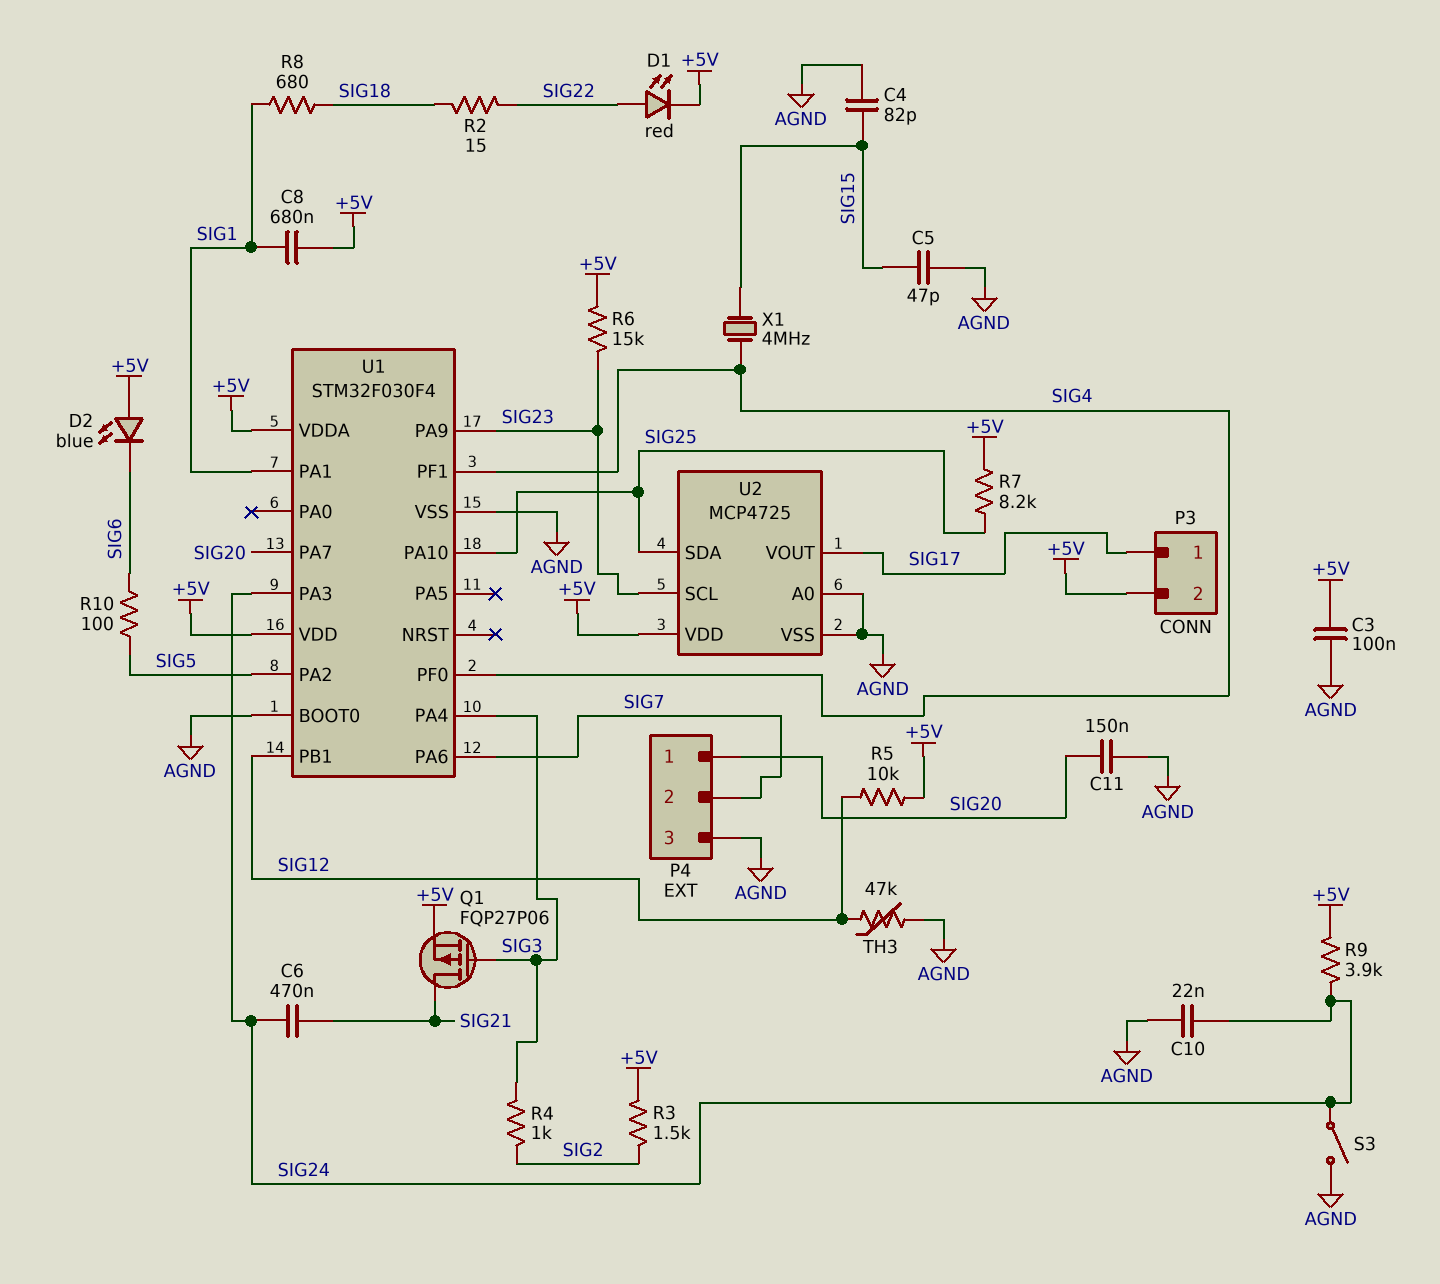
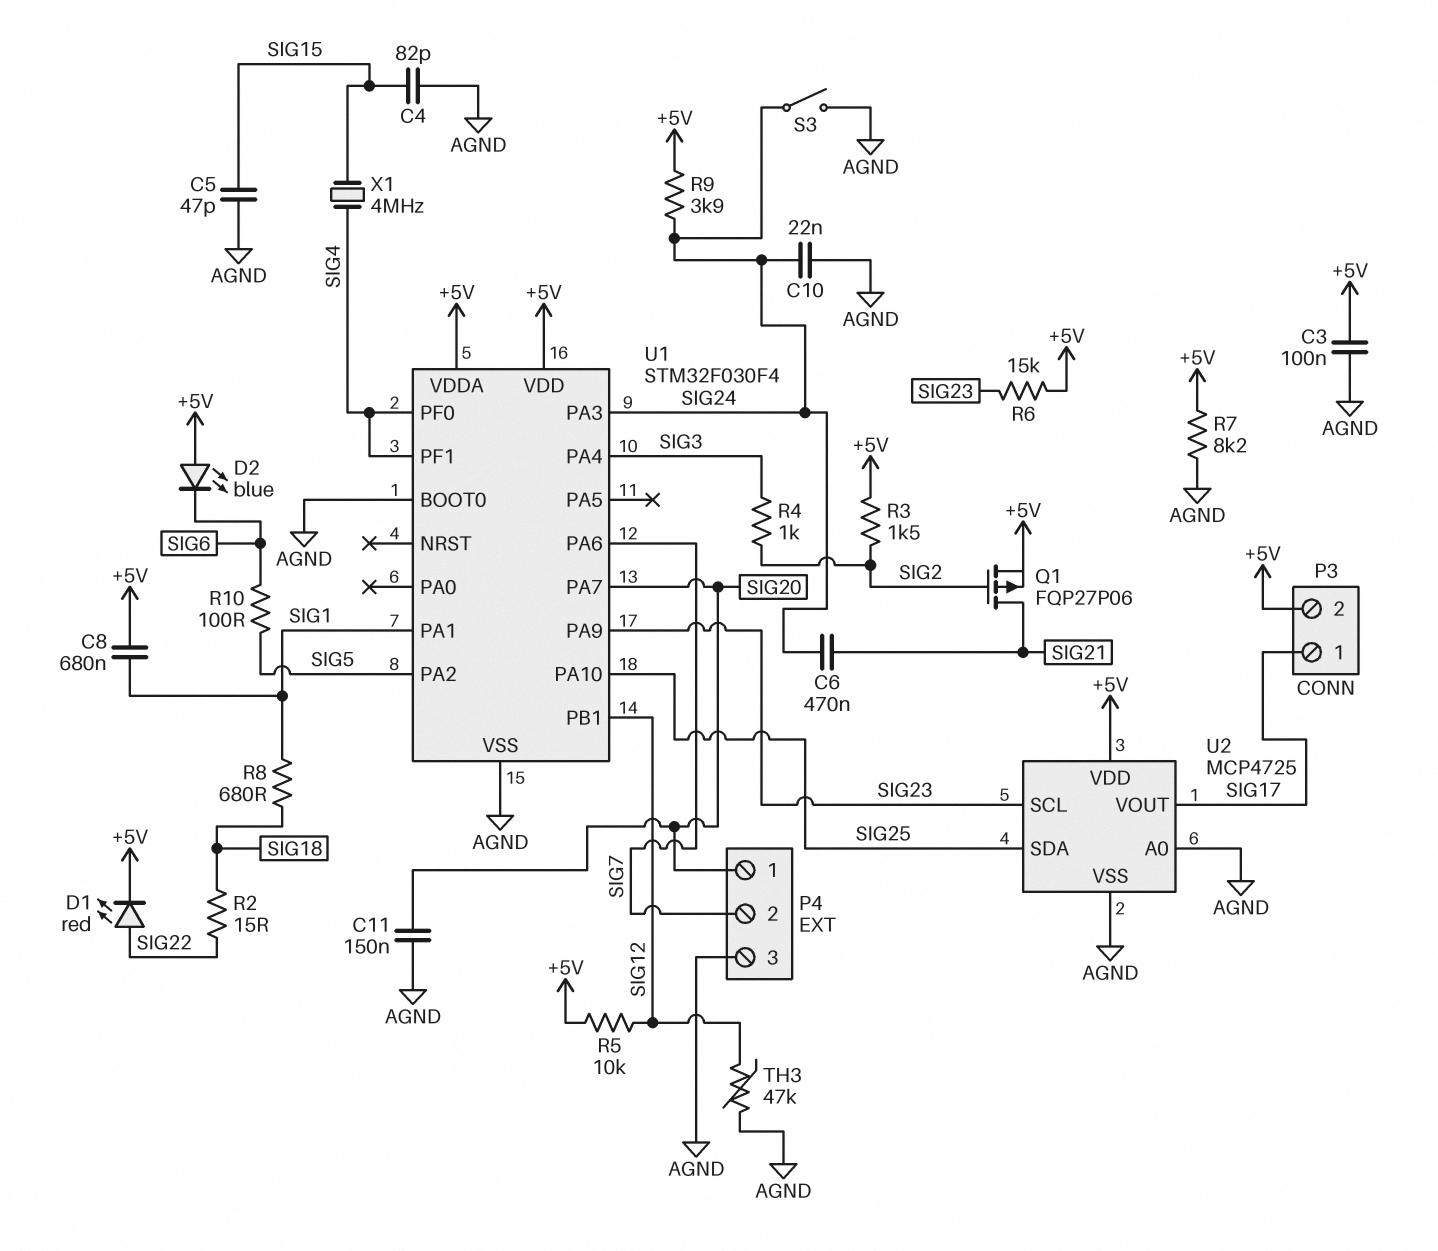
Q1: PMOS FQP27P06 (G SIG3, D SIG21, S +5V) -> PMOS FQP27P06 (G SIG2, D SIG21, S +5V)
R7: 8.2k (+5V, SIG25) -> 8.2k (+5V, AGND)

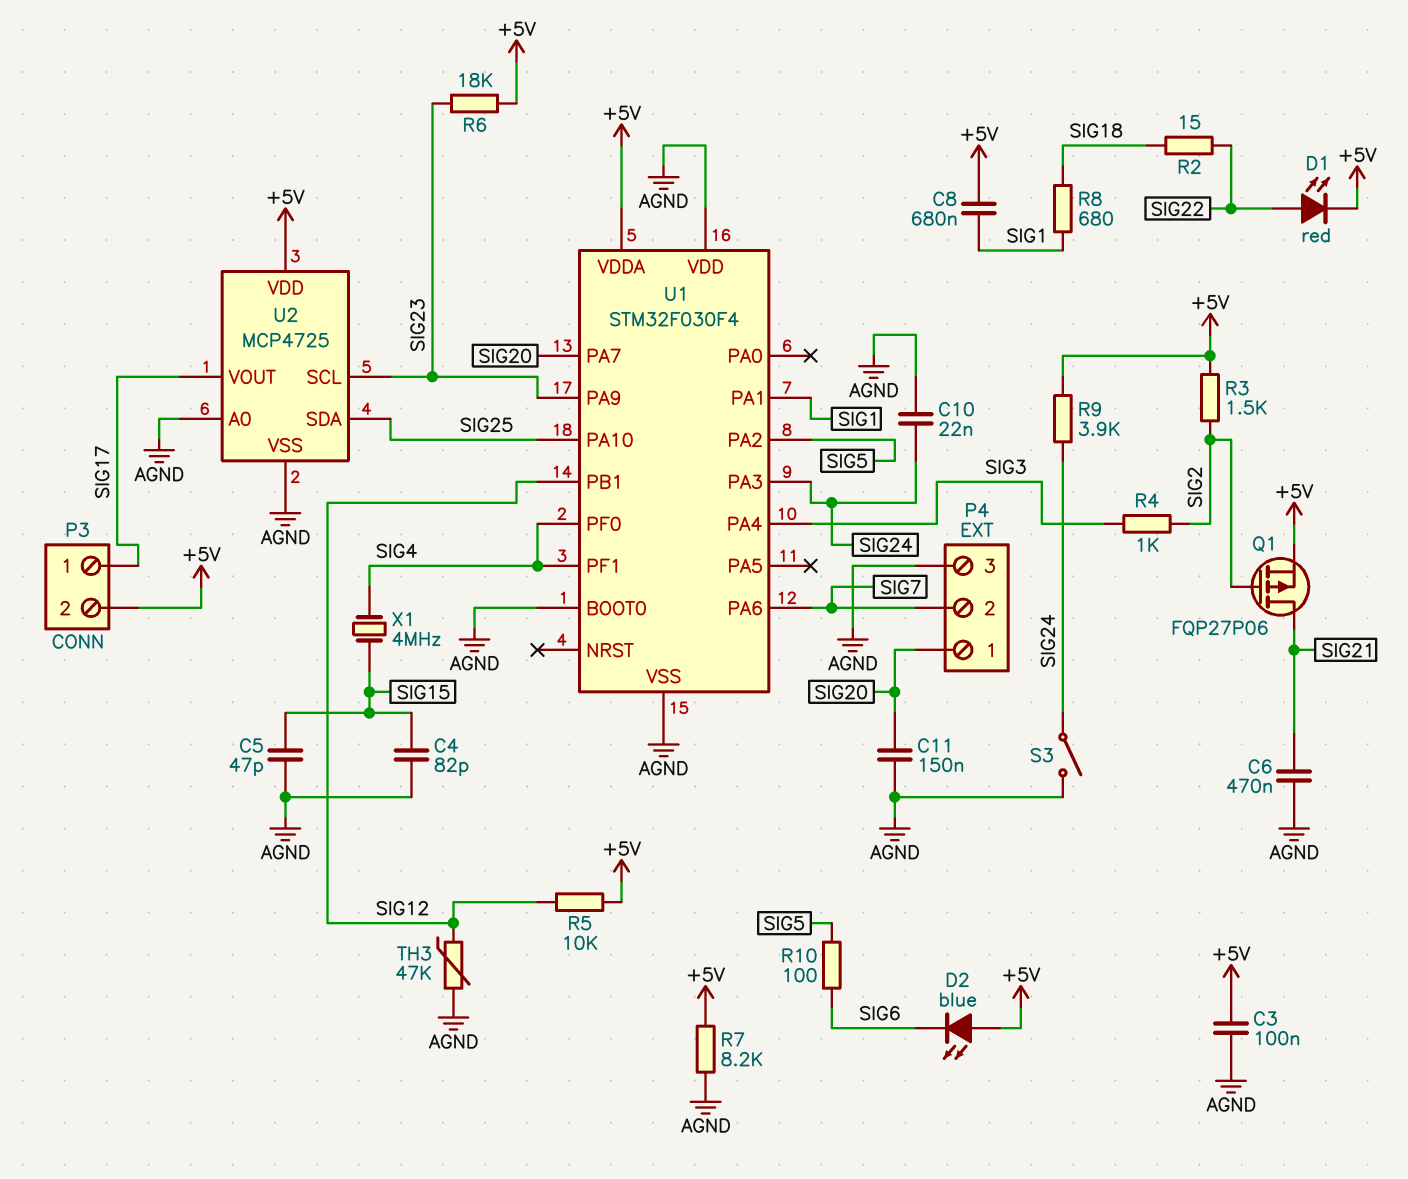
C6: 470nF (SIG21, SIG24) -> 470nF (AGND, SIG21)
R6: 15k (+5V, SIG23) -> 18k (+5V, SIG23)
U1 pin VDD: +5V -> AGND

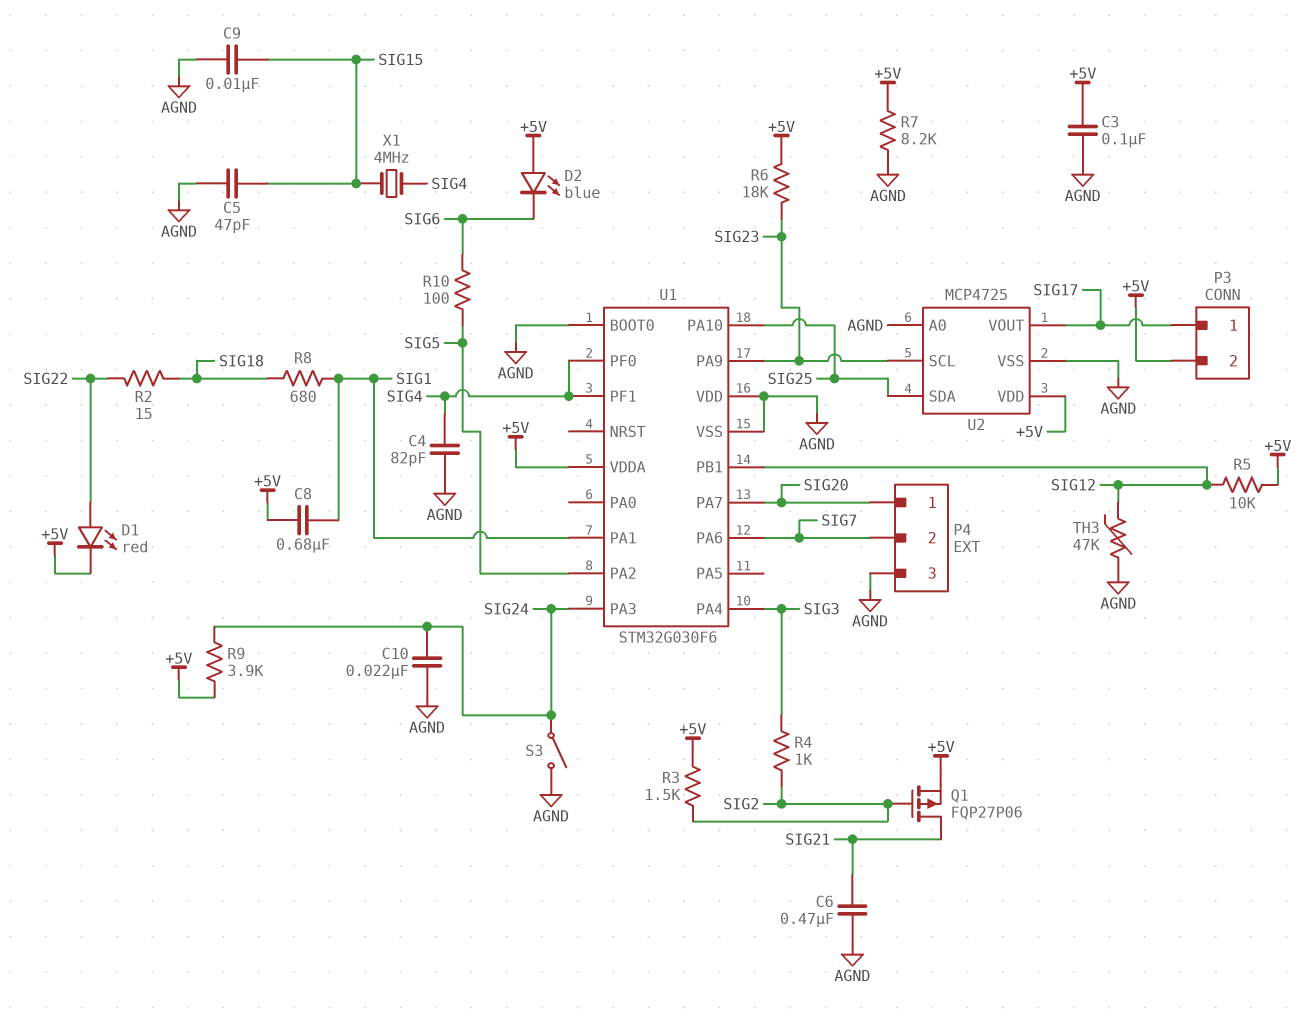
C4: 82pF (AGND, SIG15) -> 82pF (AGND, SIG4)
C9: none -> 10nF (AGND, SIG15)
C11: 150nF (AGND, SIG20) -> none
U1: STM32F030F4 -> STM32G030F6

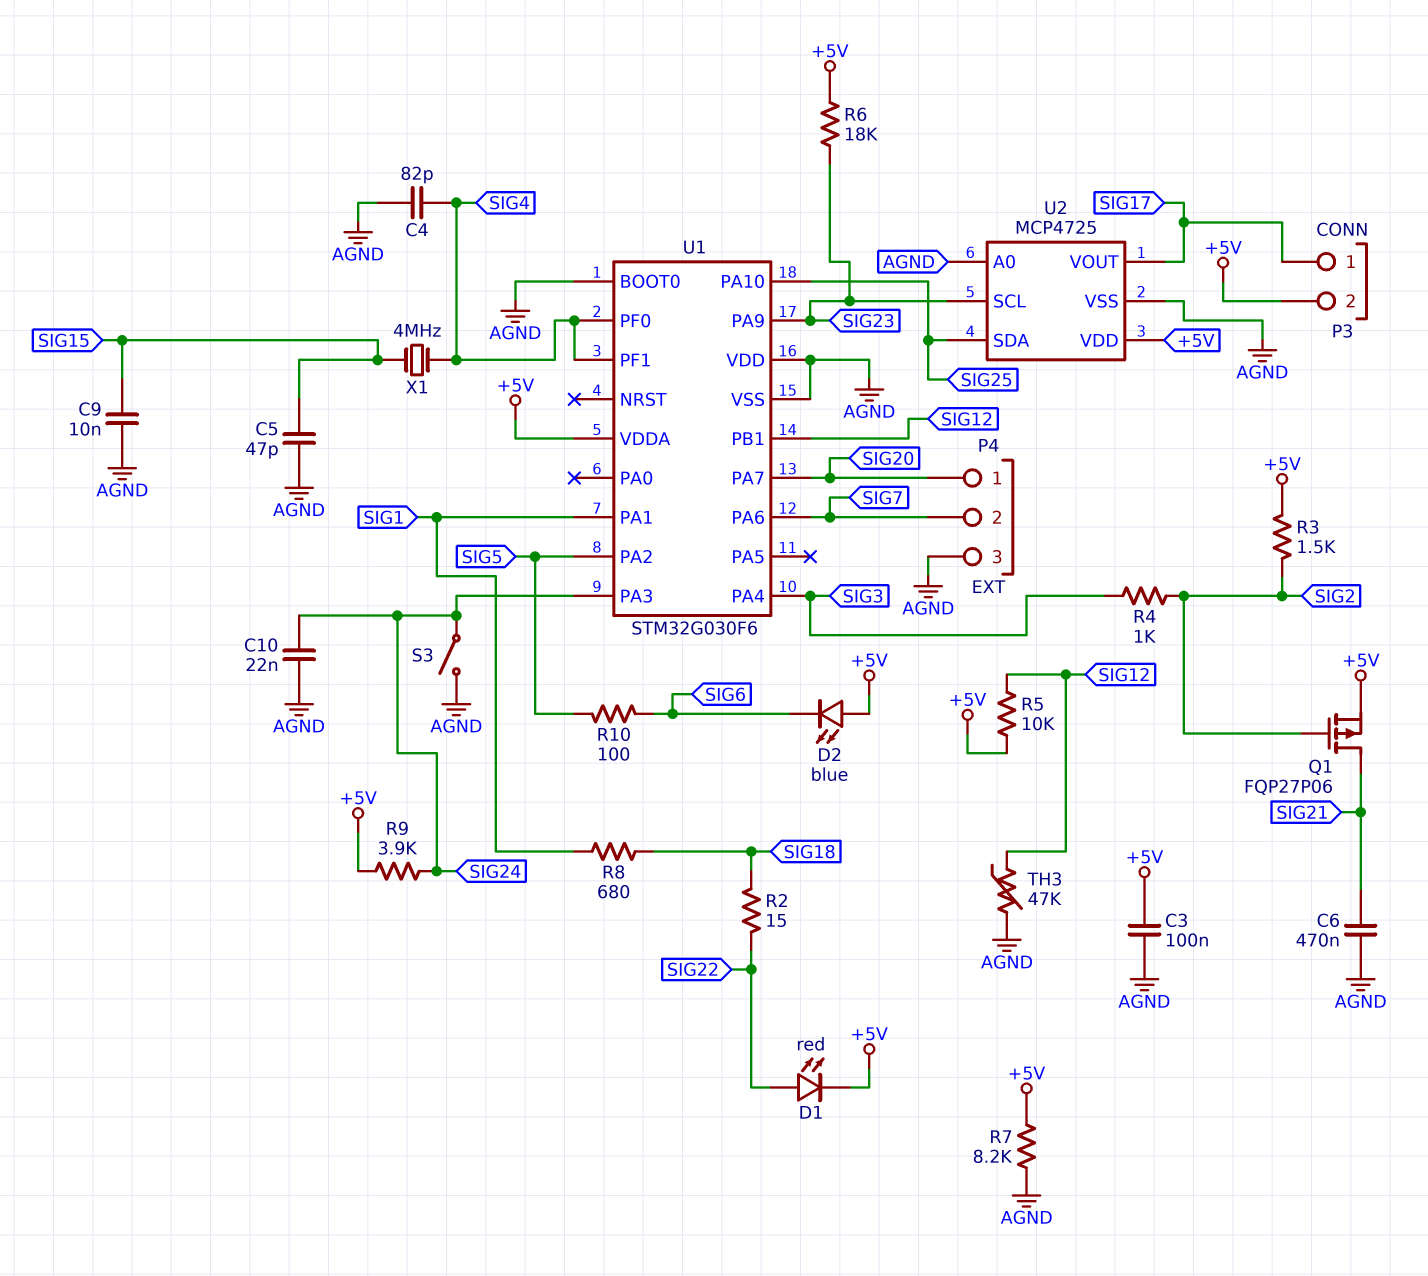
C8: 680nF (+5V, SIG1) -> none

